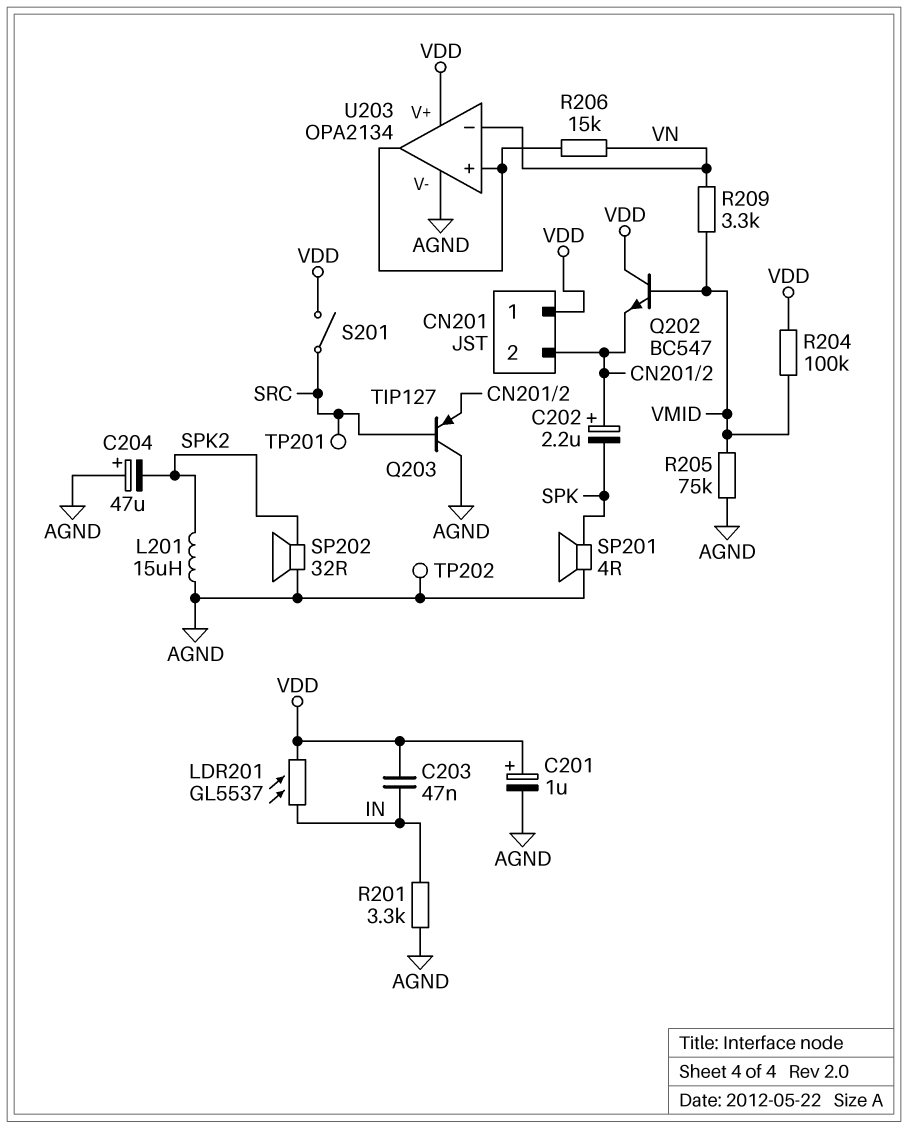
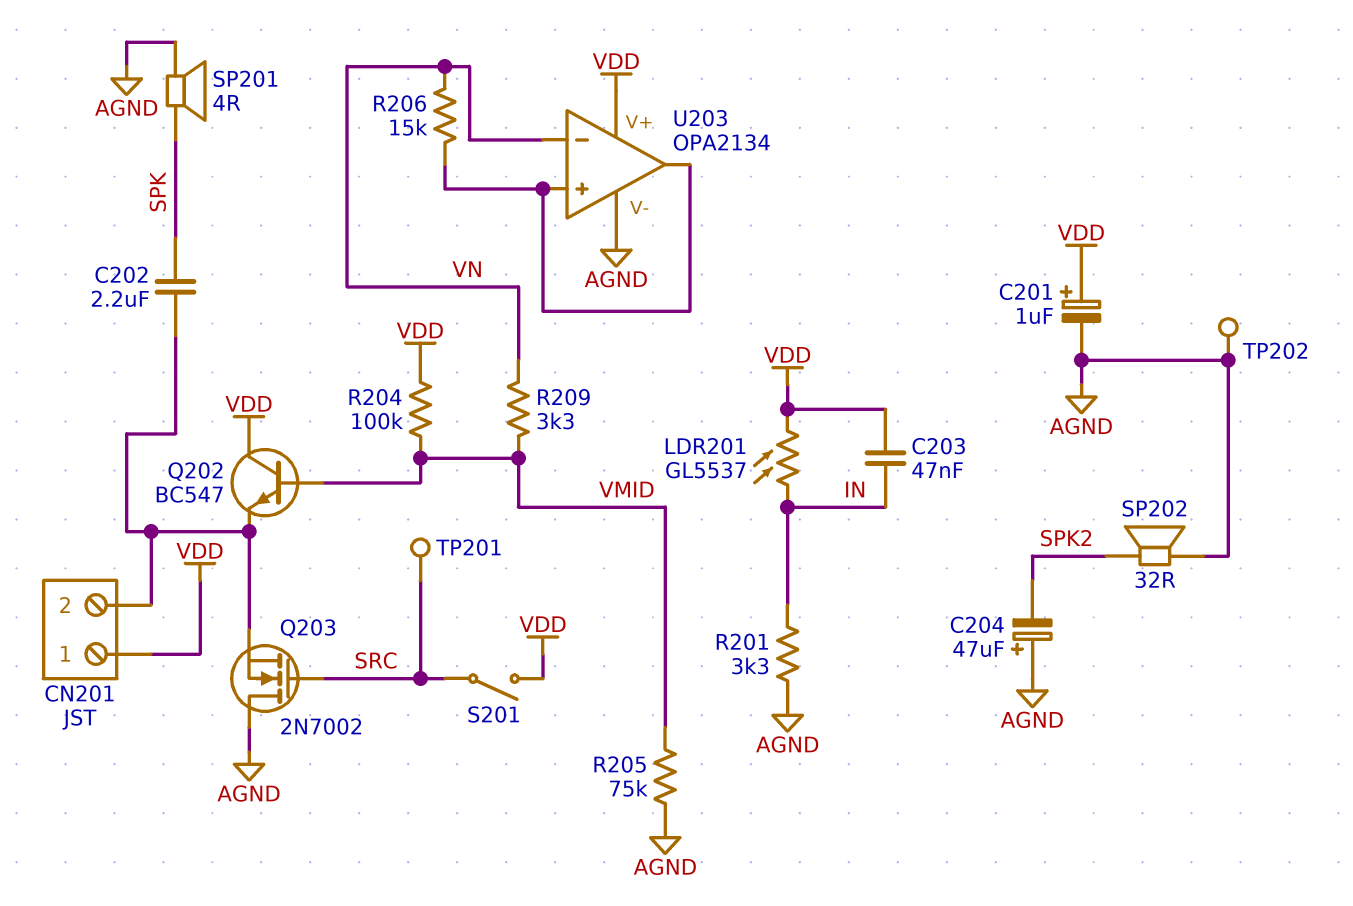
C202: 2.2uF (plus CN201/2, minus SPK) -> 2.2uF (CN201/2, SPK)
L201: 15uH (AGND, SPK2) -> none
Q203: PNP TIP127 (B SRC, C AGND, E CN201/2) -> NMOS 2N7002 (G SRC, D AGND, S CN201/2)

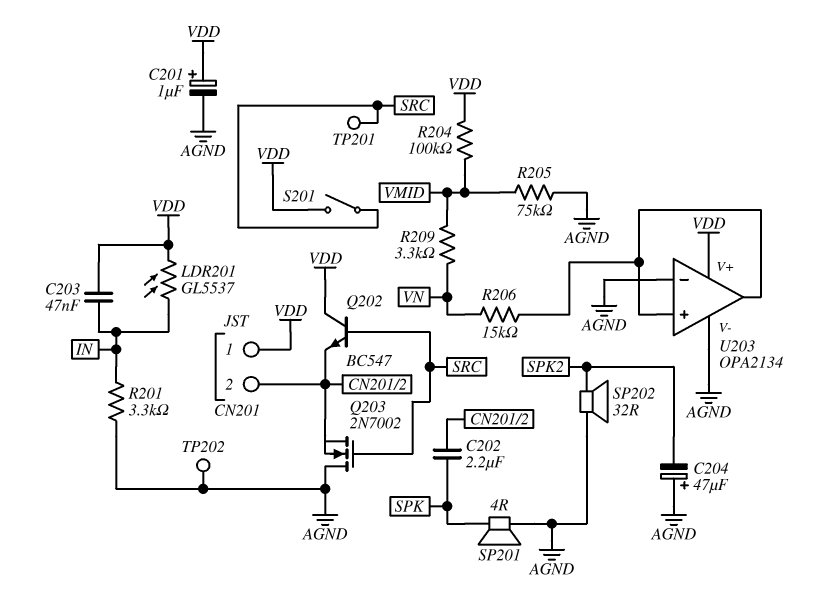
Q202: NPN BC547 (B VMID, C VDD, E CN201/2) -> NPN BC547 (B SRC, C VDD, E CN201/2)
U203 pin in-: VN -> AGND

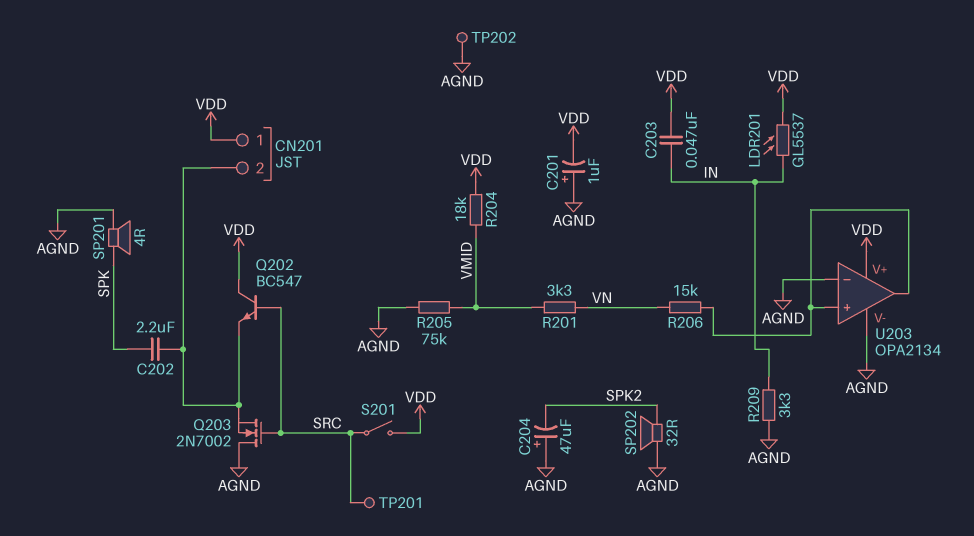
C201: 1uF (plus VDD, minus AGND) -> 1uF (plus AGND, minus VDD)
R201: 3.3k (AGND, IN) -> 3.3k (VMID, VN)
R204: 100k (VDD, VMID) -> 18k (VDD, VMID)
R209: 3.3k (VMID, VN) -> 3.3k (AGND, IN)

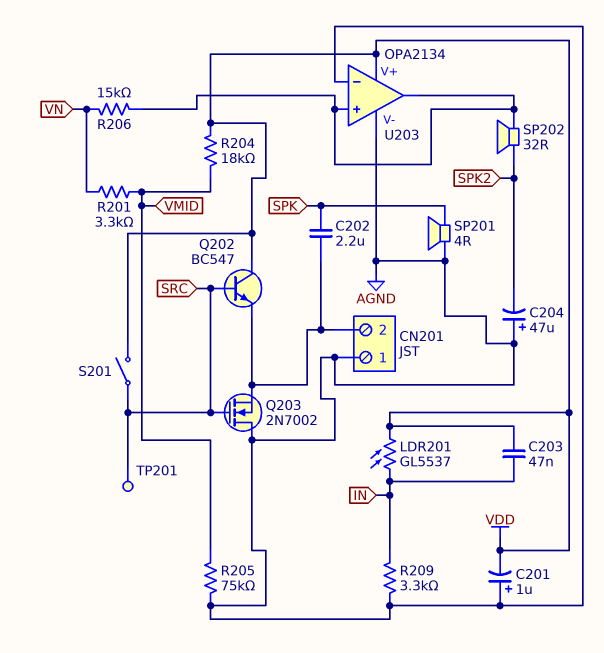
CN201 pin 1: VDD -> AGND
SP202: speaker 32R (AGND, SPK2) -> speaker 32R (SPK2, U203/in+)
TP202: test point (AGND) -> none

